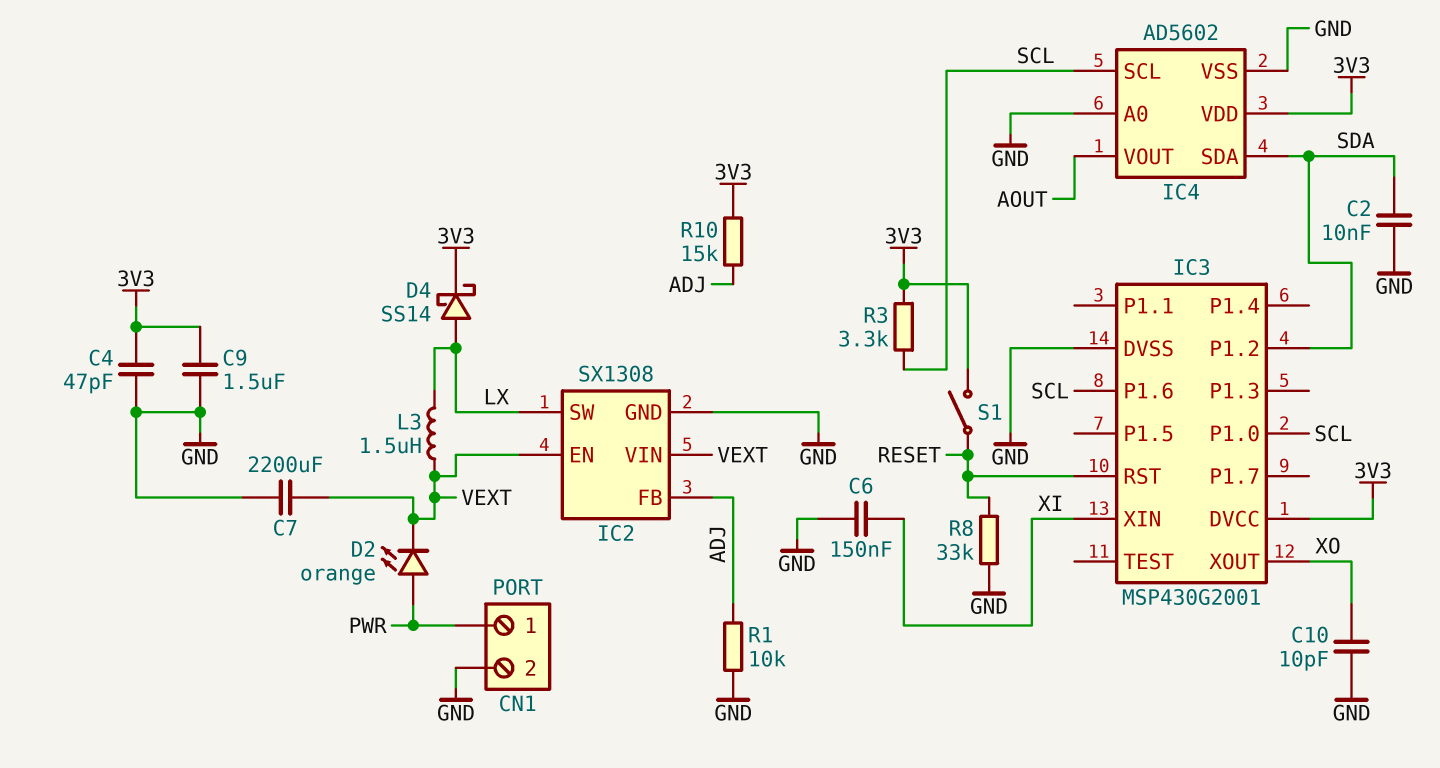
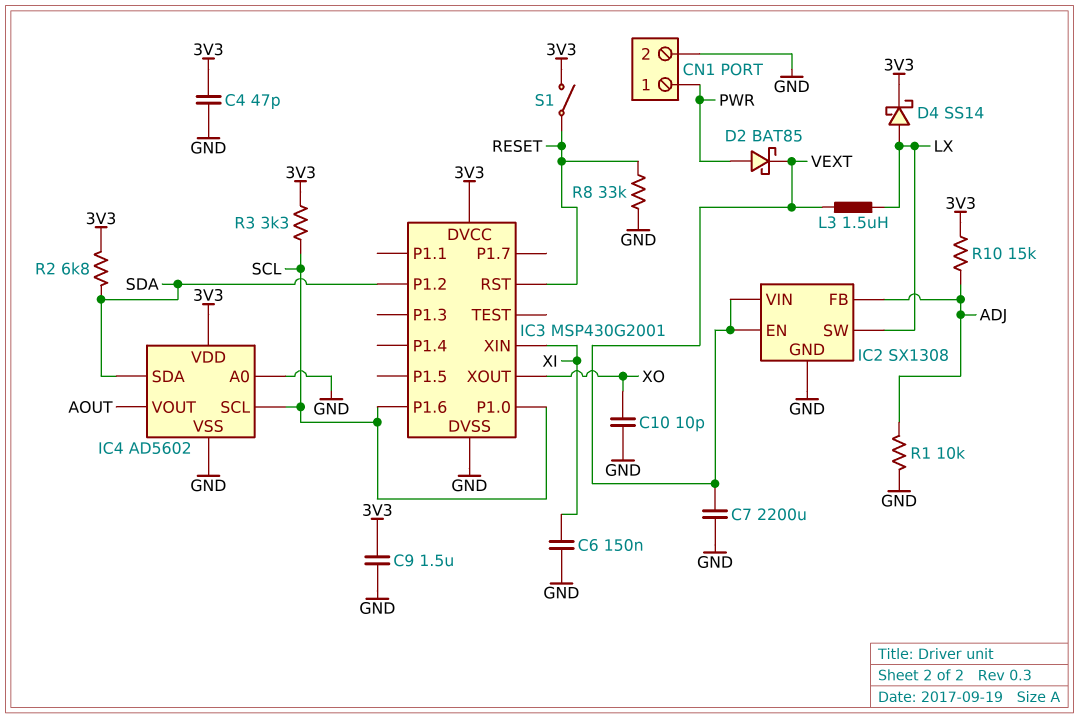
C2: 10nF (GND, SDA) -> none
D2: LED orange (A PWR, K VEXT) -> schottky BAT85 (A PWR, K VEXT)
R2: none -> 6.8k (3V3, SDA)

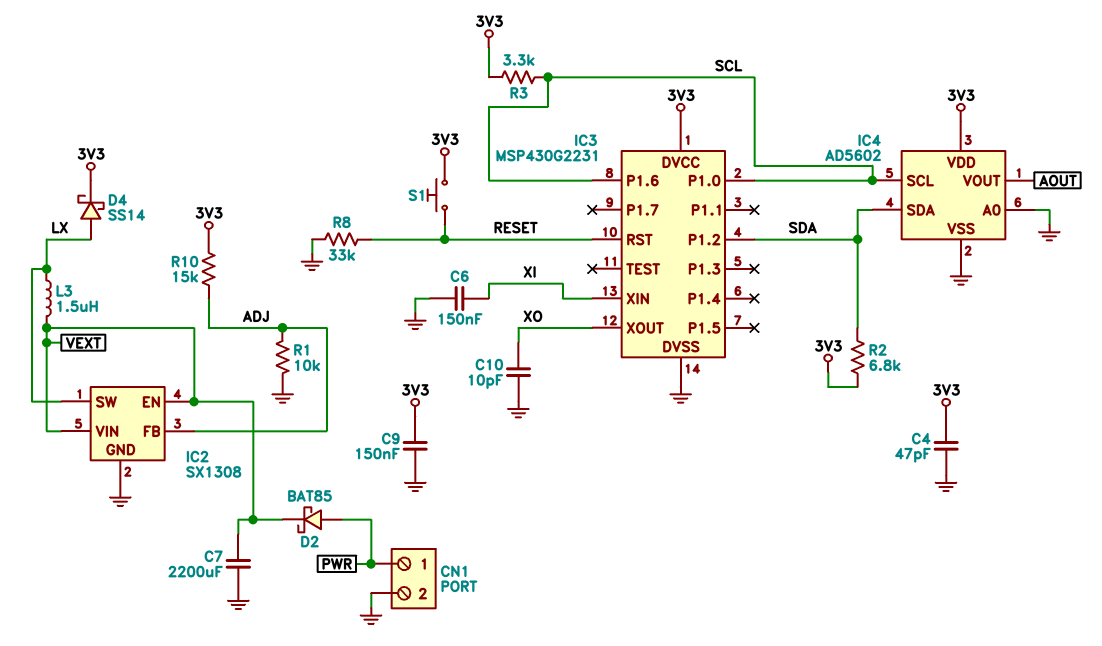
C9: 1.5uF (3V3, GND) -> 150nF (3V3, GND)
IC3: MSP430G2001 -> MSP430G2231
S1: switch (3V3, RESET) -> button (3V3, RESET)

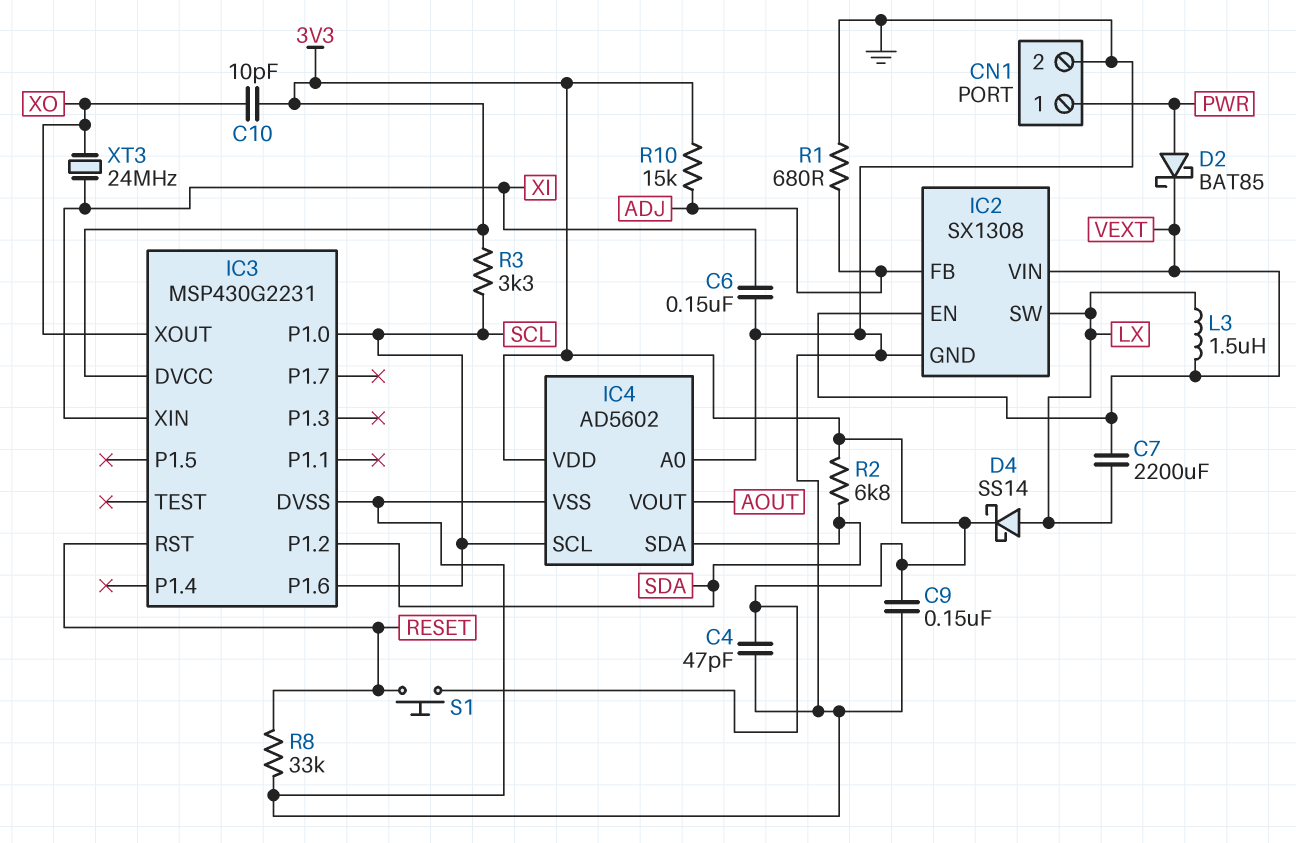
C7: 2200uF (GND, VEXT) -> 2200uF (LX, VEXT)
C10: 10pF (GND, XO) -> 10pF (3V3, XO)
R1: 10k (ADJ, GND) -> 680 (ADJ, GND)
XT3: none -> 24MHz (XI, XO)

